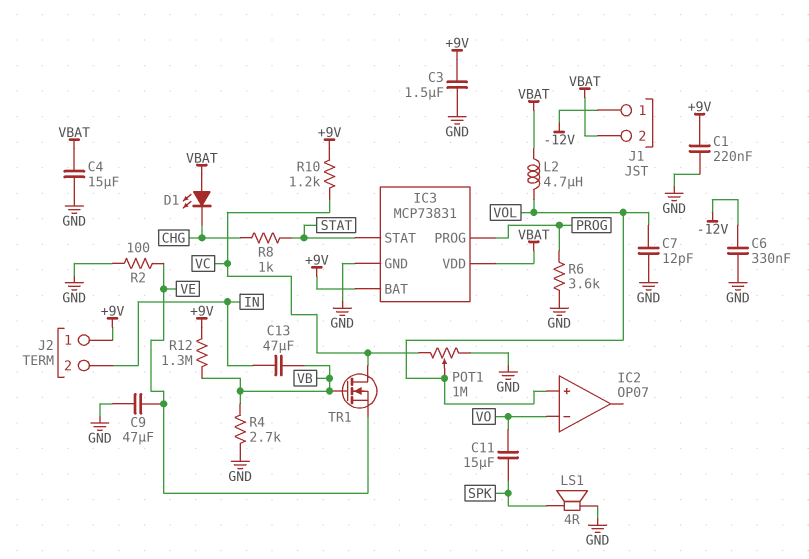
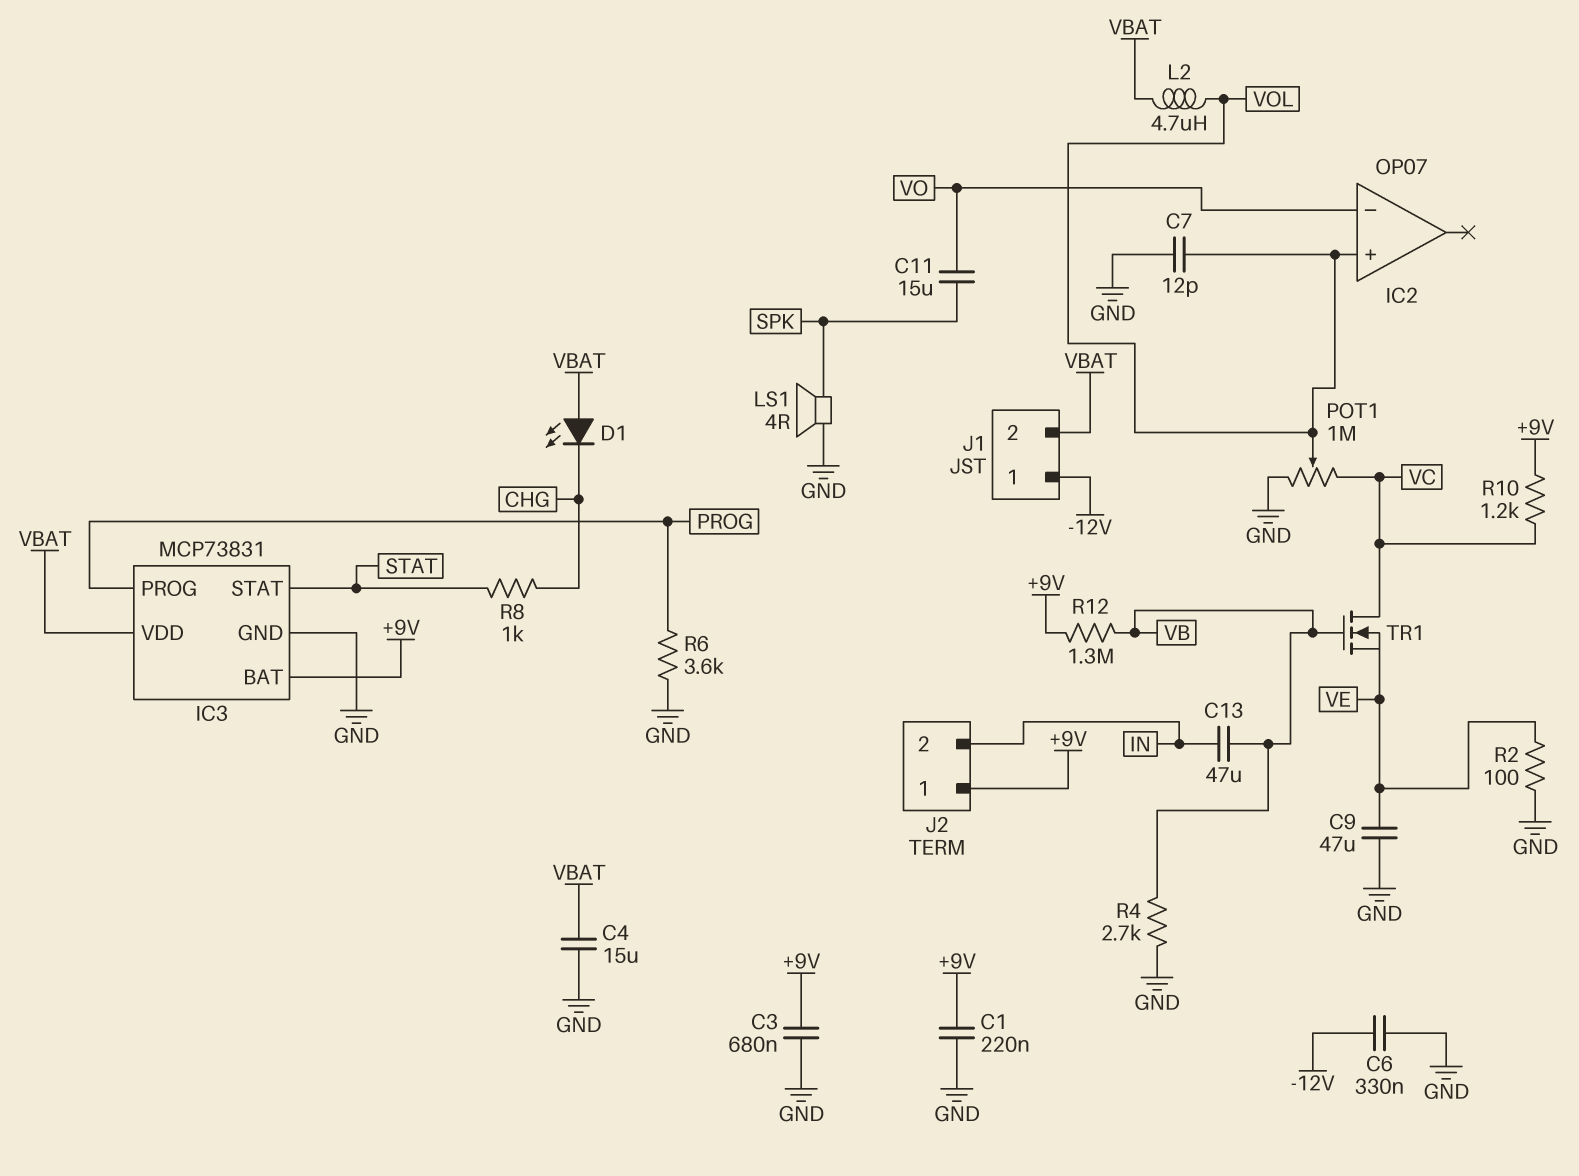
C3: 1.5uF (+9V, GND) -> 680nF (+9V, GND)

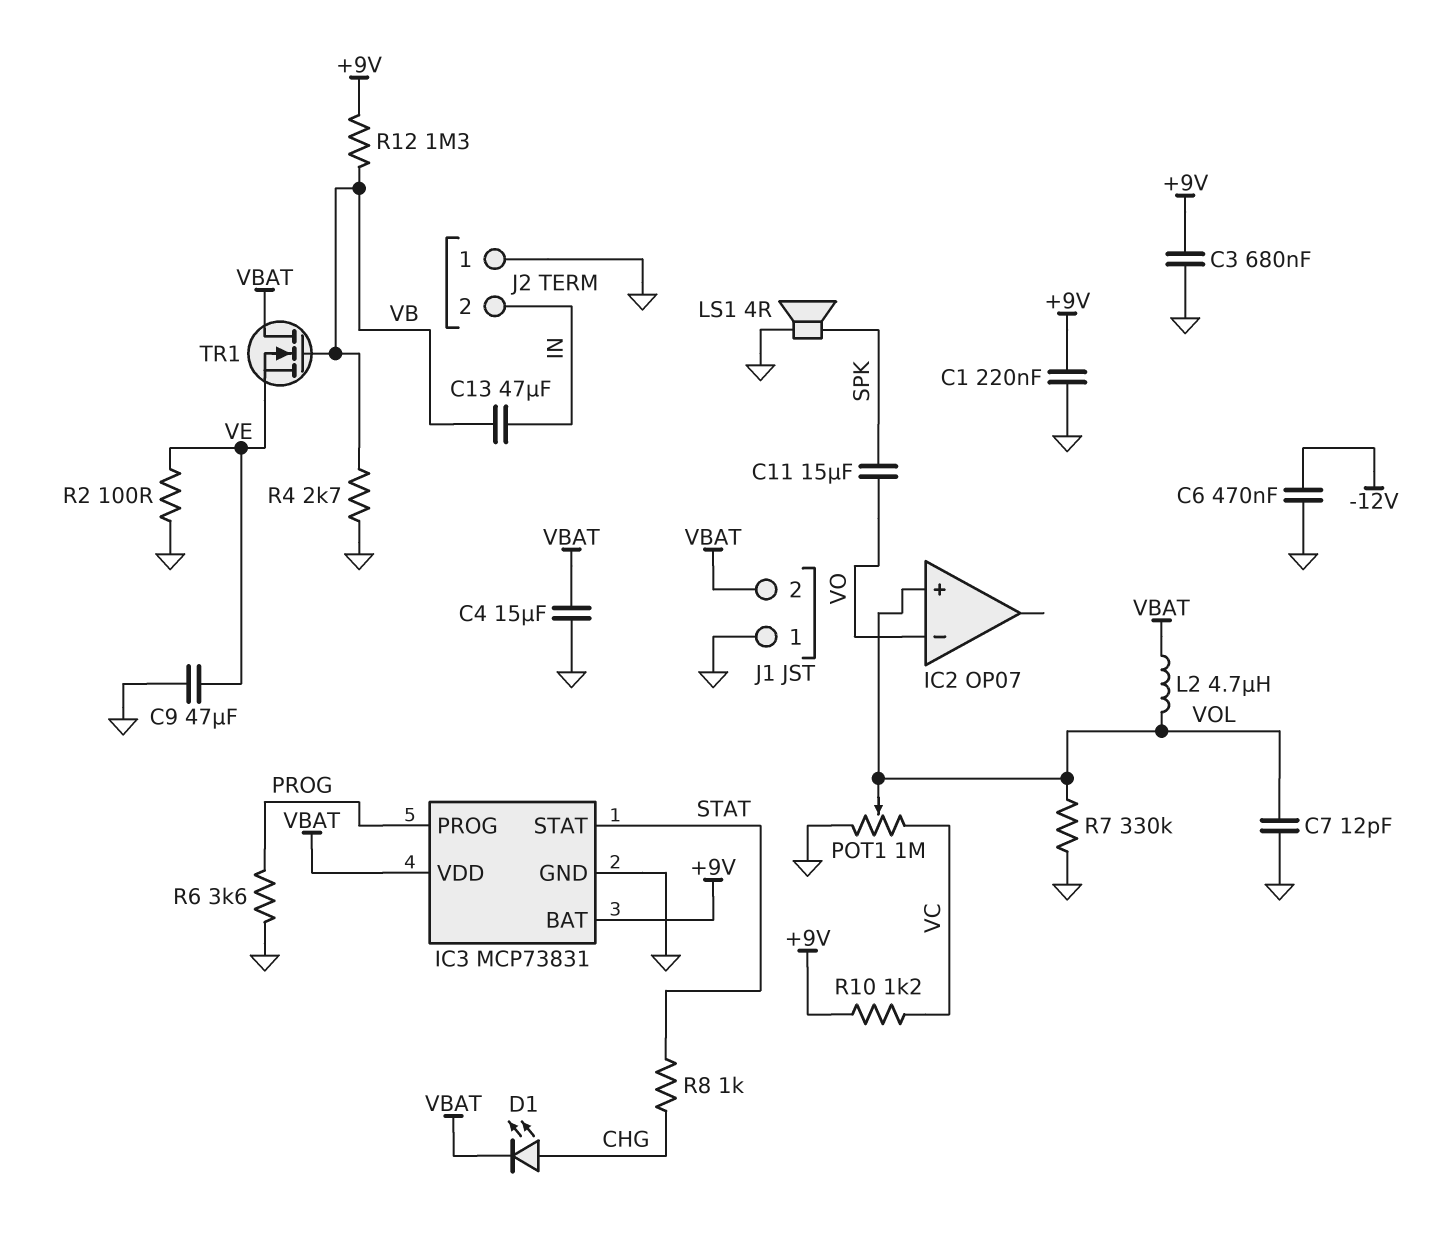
C6: 330nF (-12V, GND) -> 470nF (-12V, GND)
D1: LED (A VBAT, K CHG) -> LED (A CHG, K VBAT)
J1 pin 1: -12V -> GND
J2 pin 1: +9V -> GND
R7: none -> 330k (GND, VOL)
TR1: NMOS (G VB, D VC, S VE) -> NMOS (G VB, D VBAT, S VE)

